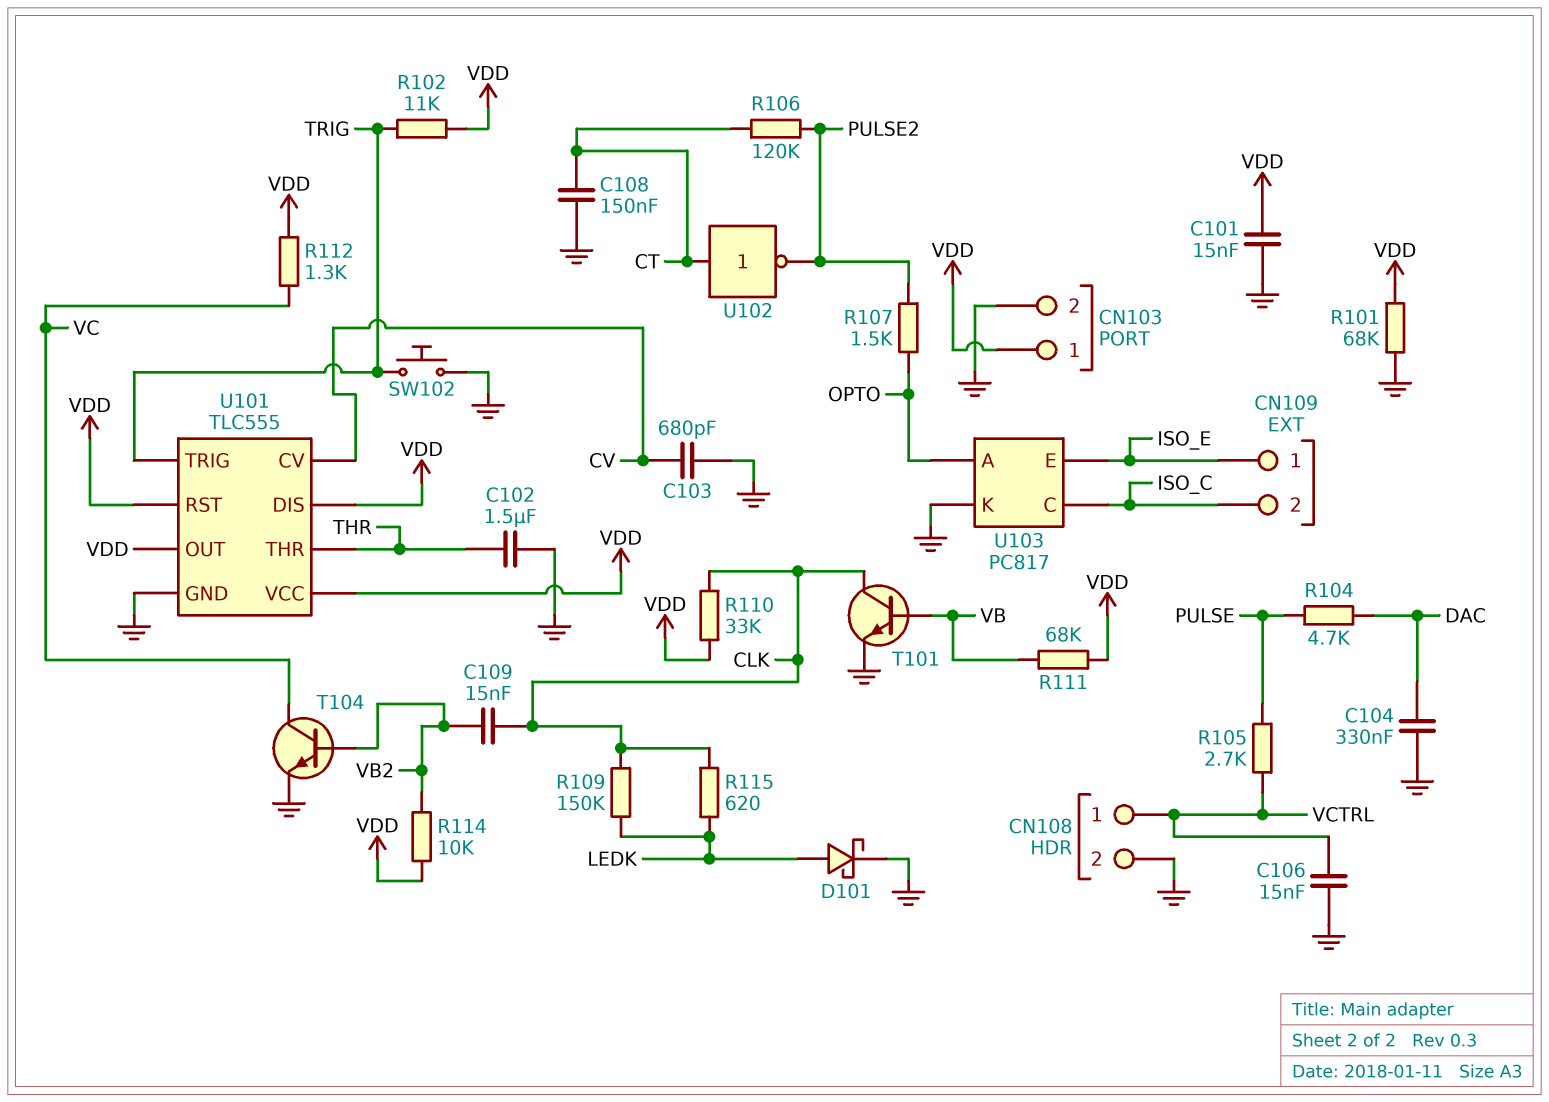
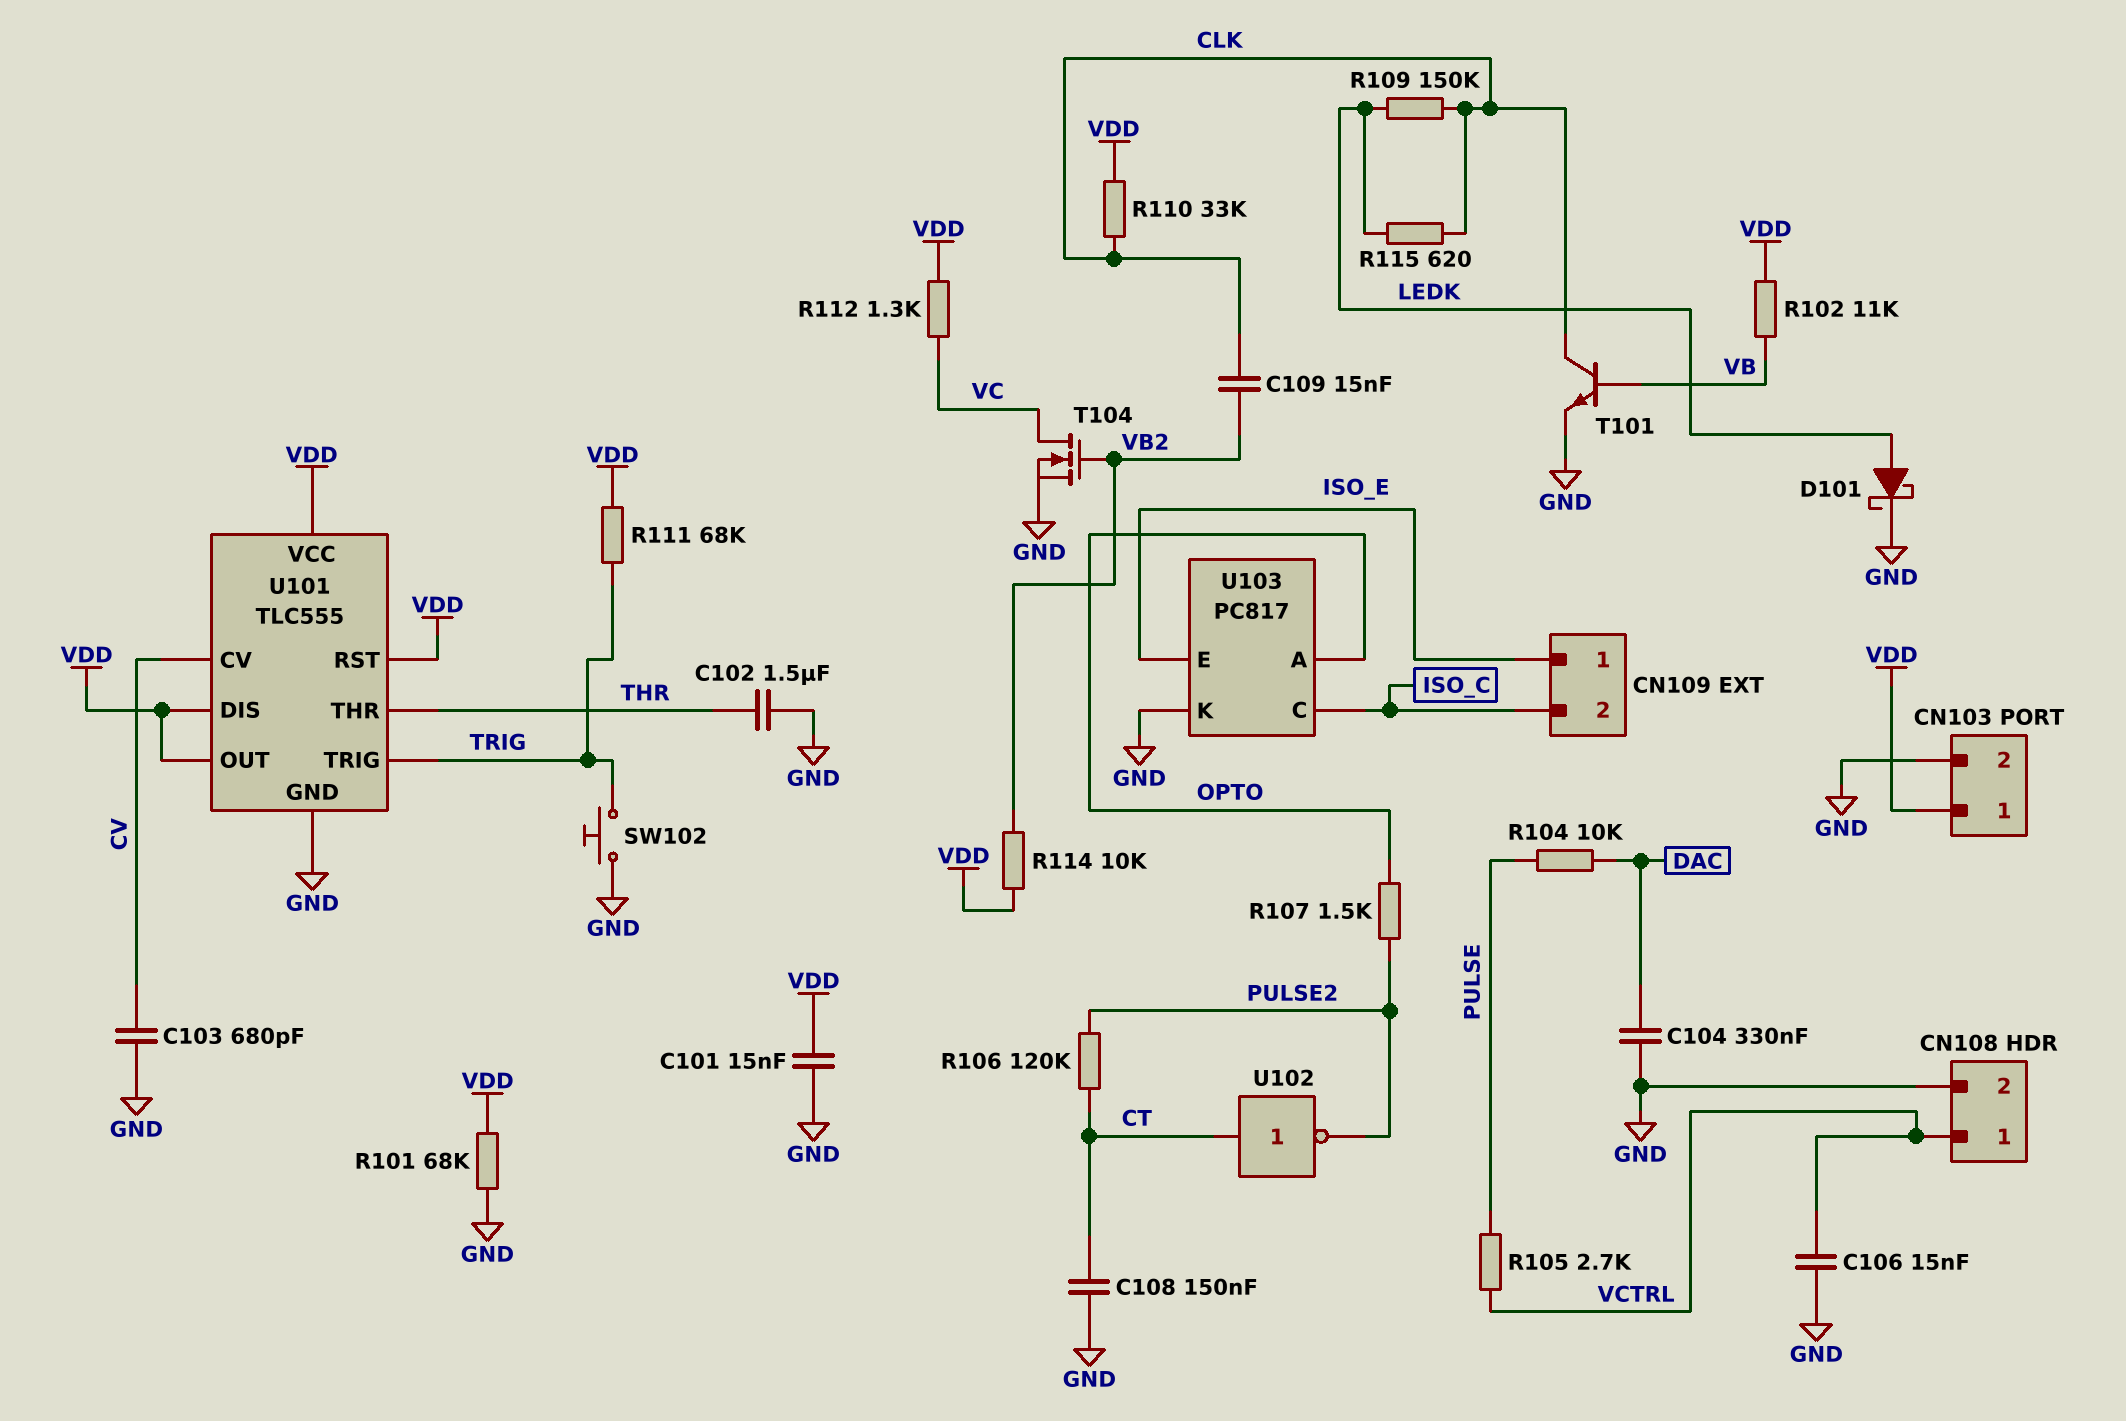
R102: 11k (TRIG, VDD) -> 11k (VB, VDD)
R104: 4.7k (DAC, PULSE) -> 10k (DAC, PULSE)
R111: 68k (VB, VDD) -> 68k (TRIG, VDD)
T104: NPN (B VB2, C VC, E GND) -> NMOS (G VB2, D VC, S GND)

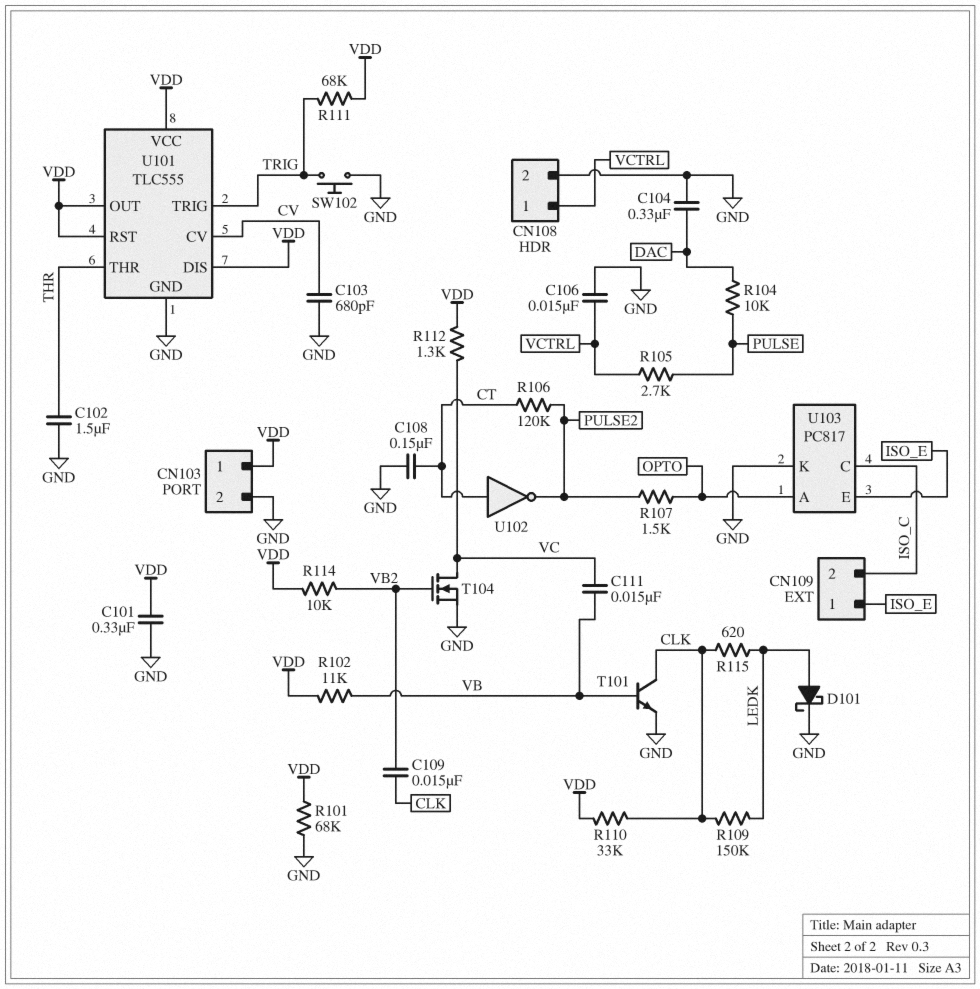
C101: 15nF (GND, VDD) -> 330nF (GND, VDD)
C111: none -> 15nF (VB, VC)

